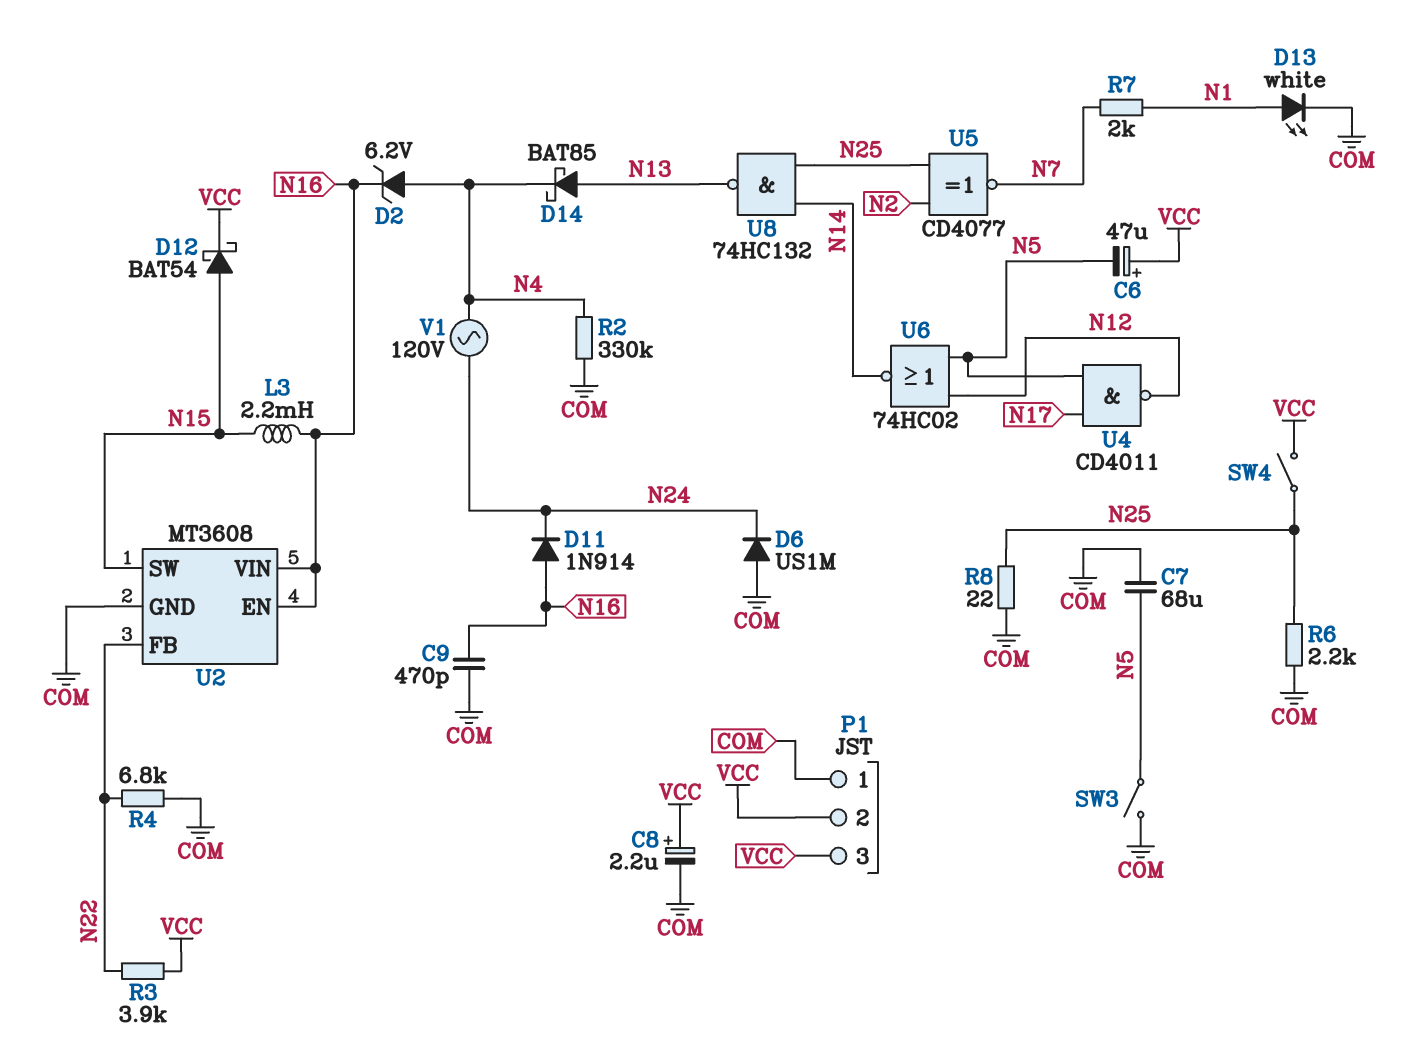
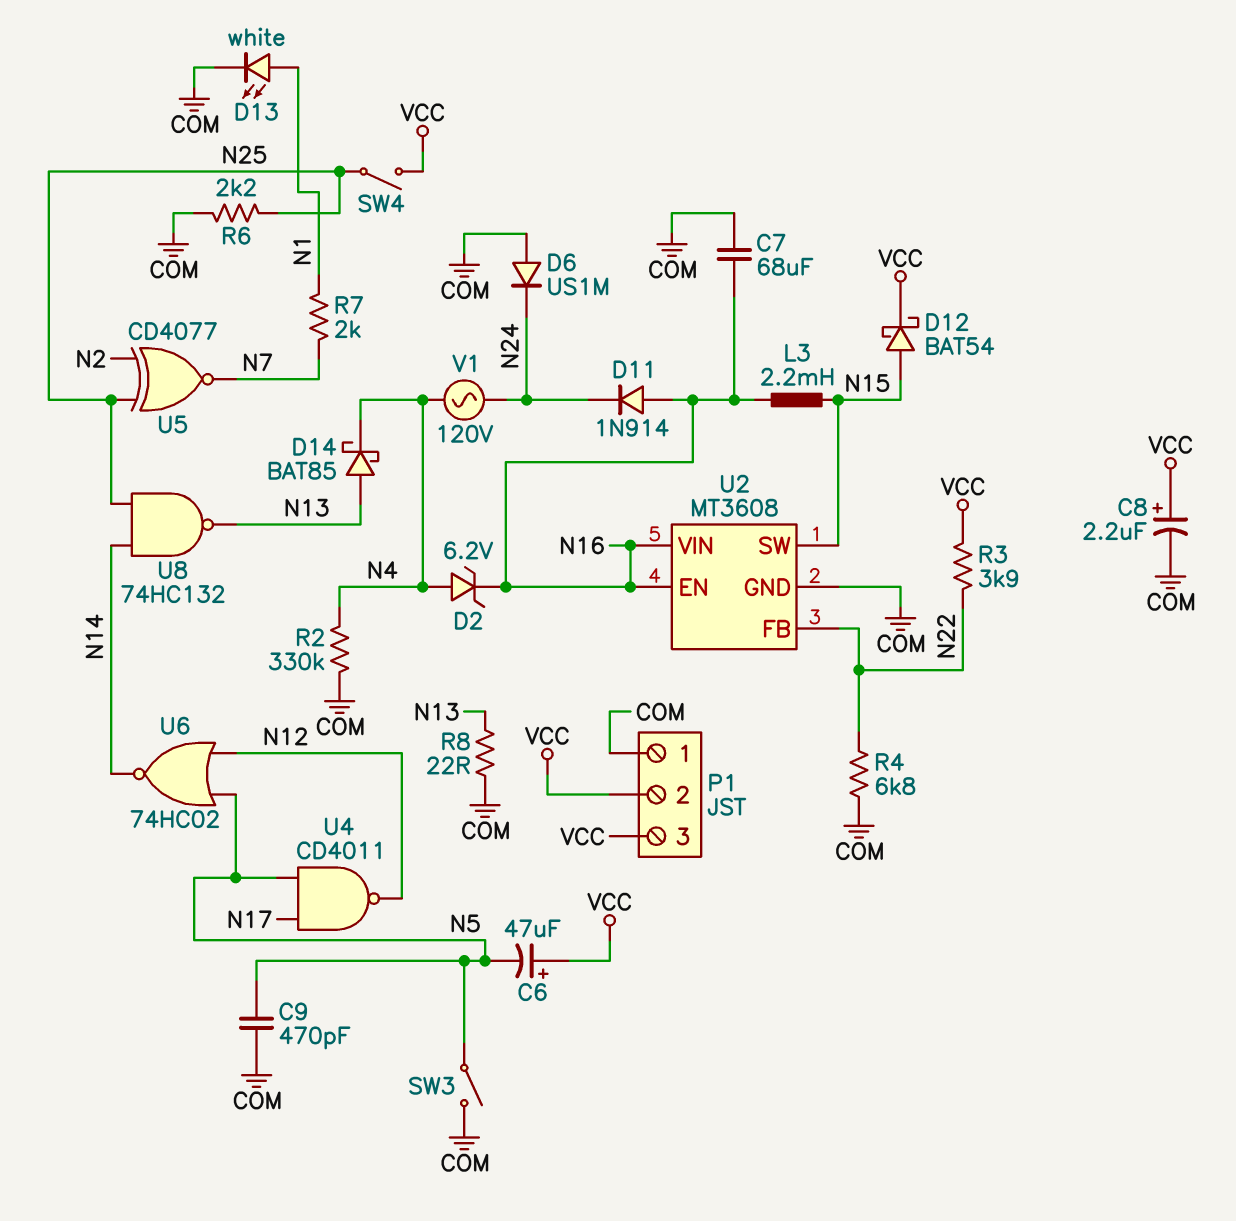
C7: 68uF (COM, N5) -> 68uF (COM, N16)
C9: 470pF (COM, N16) -> 470pF (COM, N5)
R8: 22 (COM, N25) -> 22 (COM, N13)

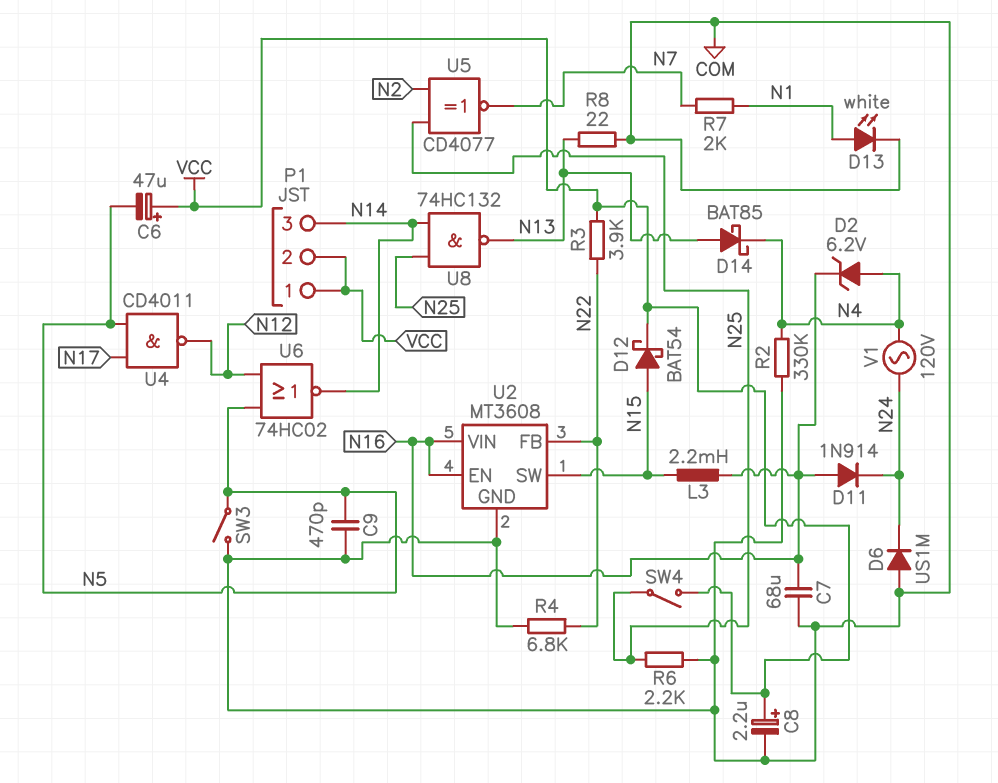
P1 pin 1: COM -> VCC
P1 pin 3: VCC -> N14

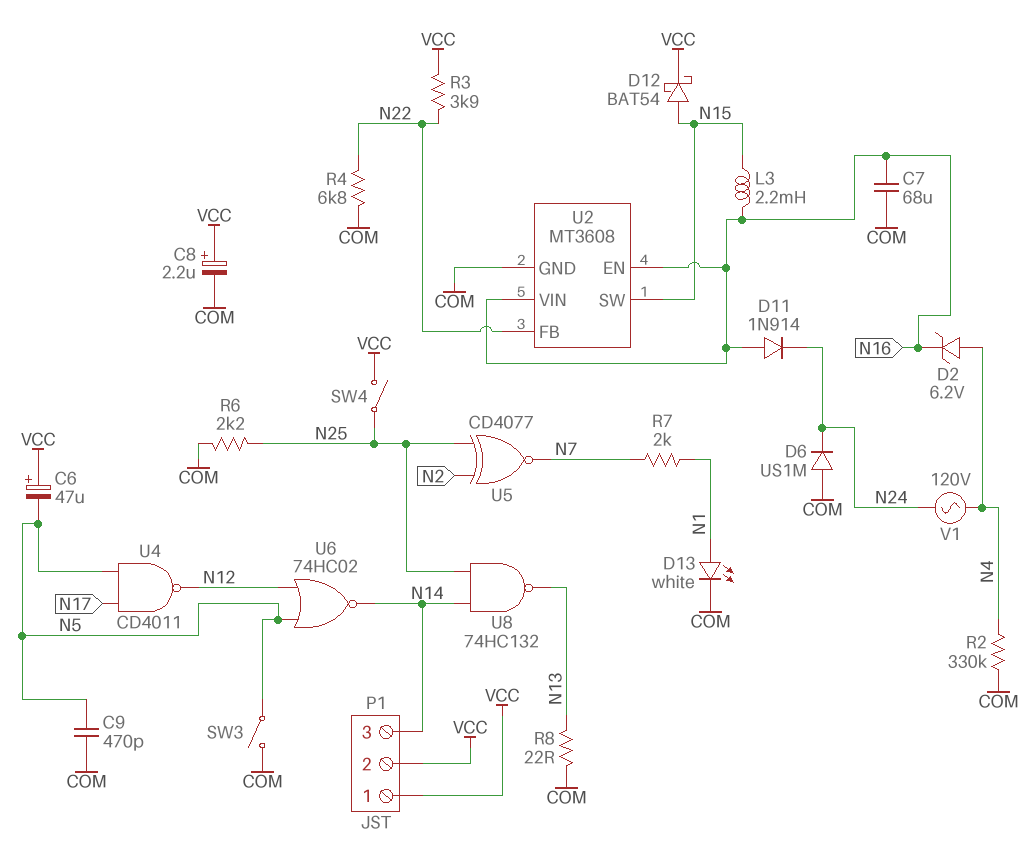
D14: schottky BAT85 (A N13, K N4) -> none

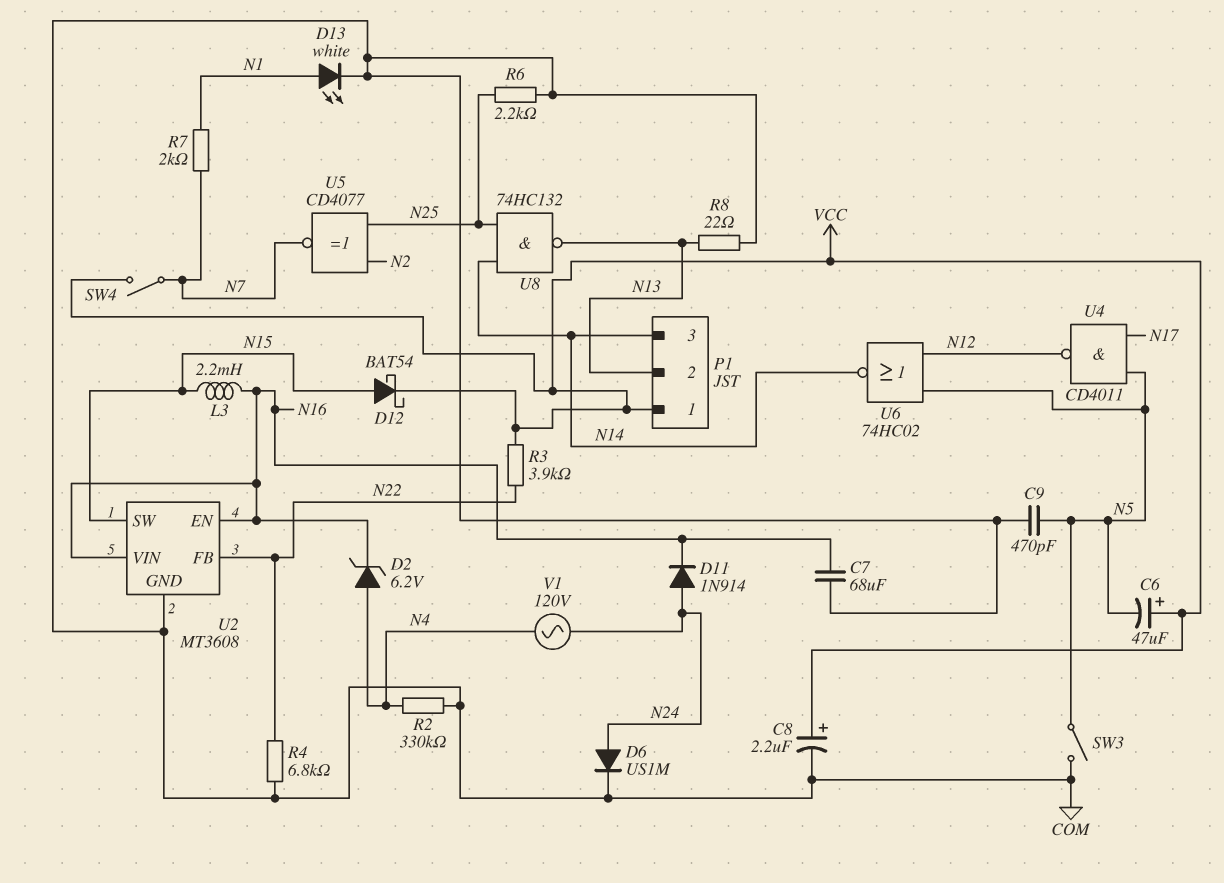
D6: diode US1M (A COM, K N24) -> diode US1M (A N24, K COM)
D11: diode 1N914 (A N16, K N24) -> diode 1N914 (A N24, K N16)
P1 pin 2: VCC -> N13
SW4: switch (N25, VCC) -> switch (N7, VCC)

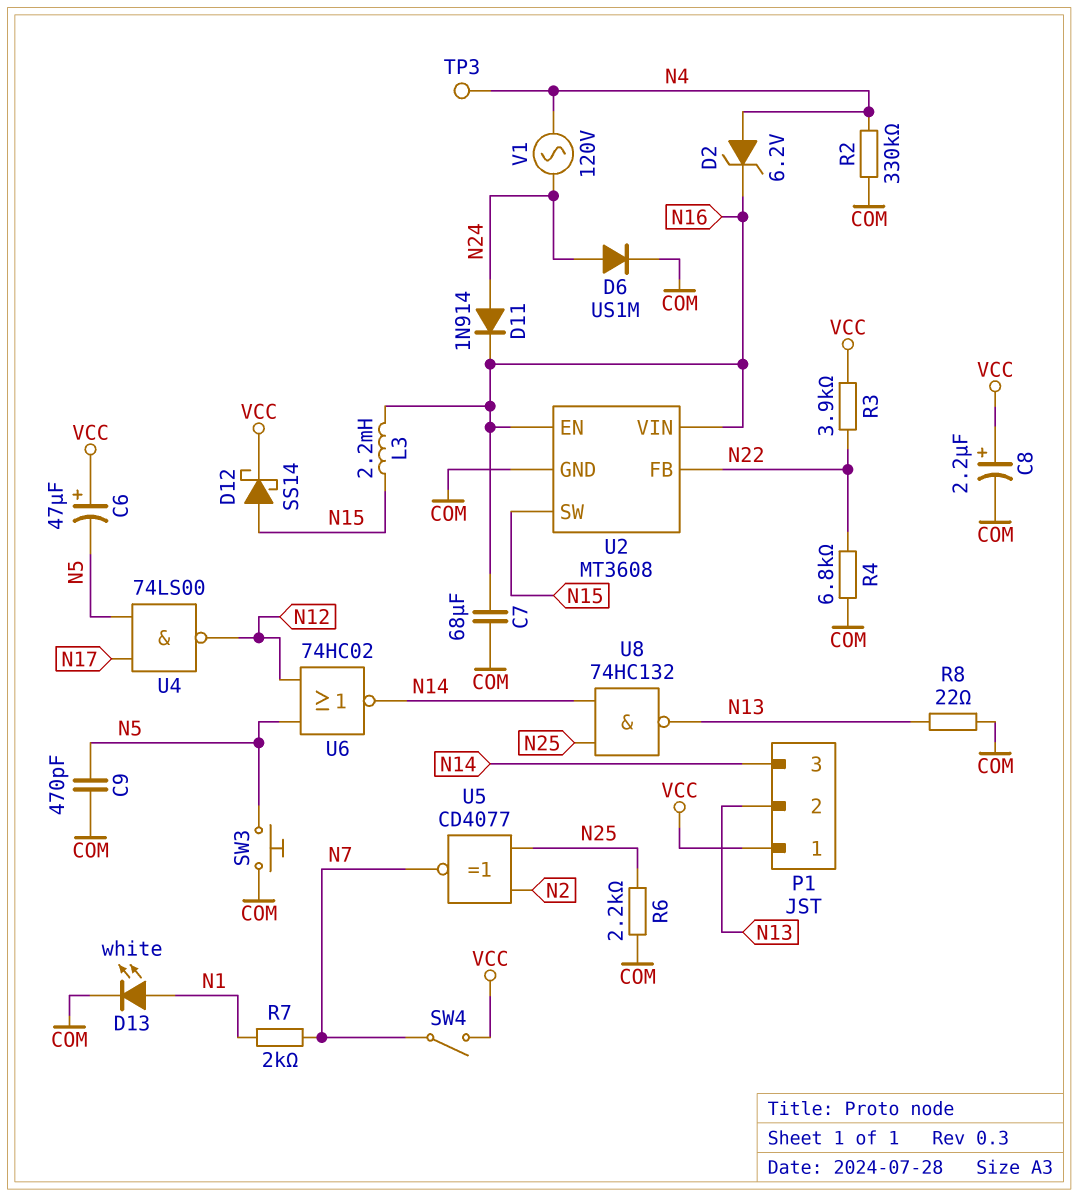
D12: schottky BAT54 (A N15, K VCC) -> schottky SS14 (A N15, K VCC)
SW3: switch (COM, N5) -> button (COM, N5)
TP3: none -> test point (N4)
U4: NAND CD4011 (in N5, in N17, out N12) -> NAND 74LS00 (in N5, in N17, out N12)

